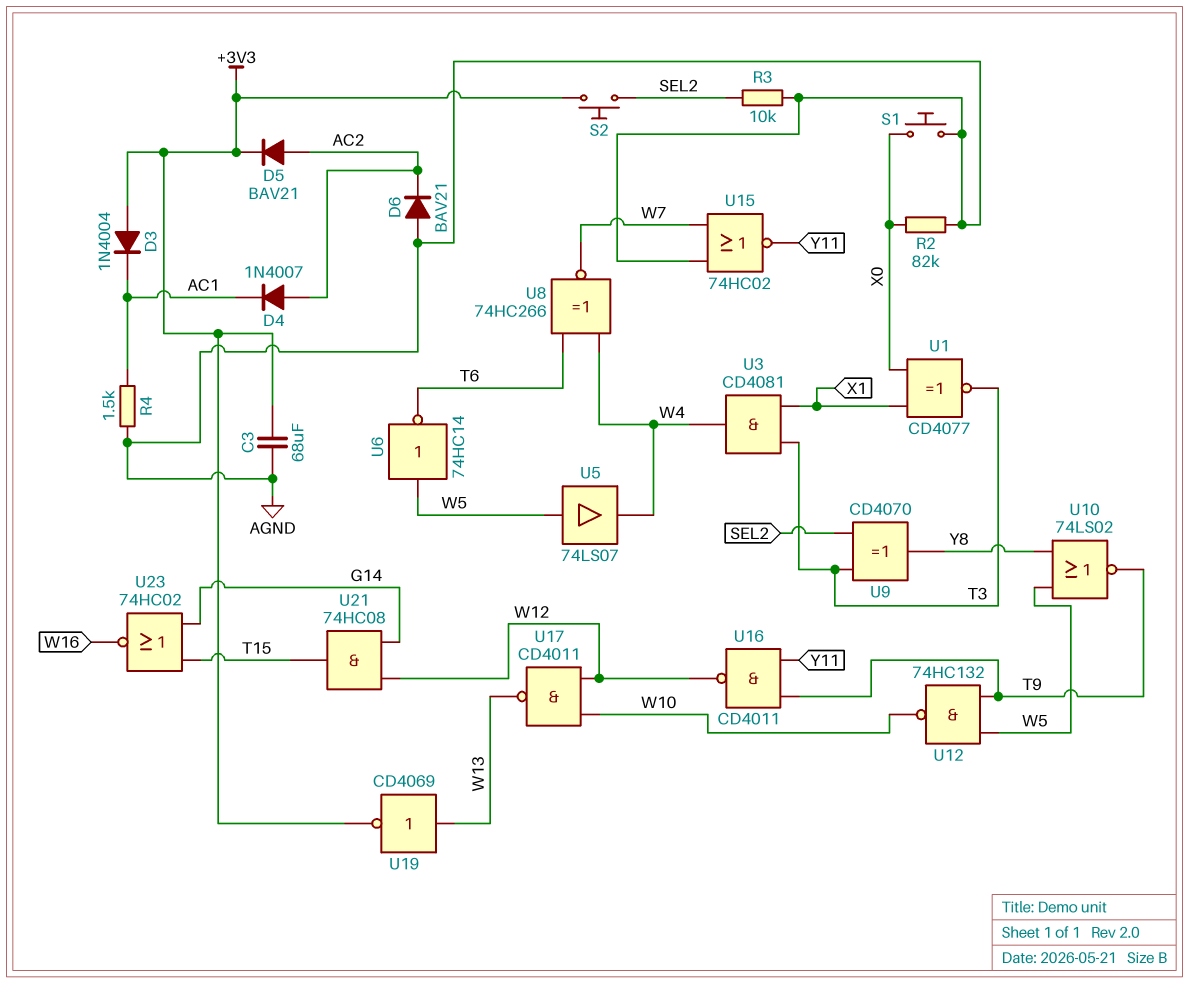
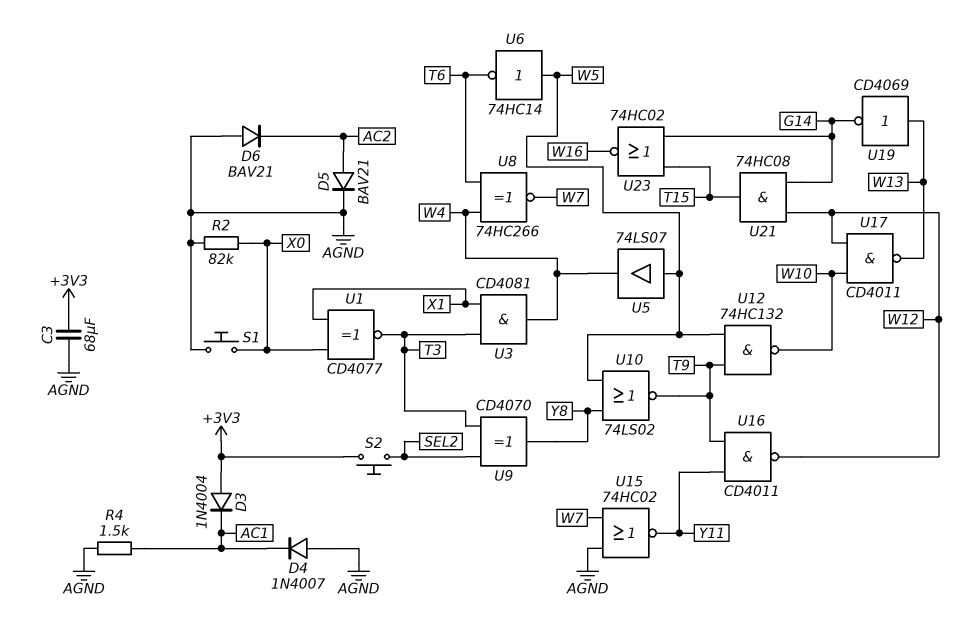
D4: diode 1N4007 (A AC2, K AC1) -> diode 1N4007 (A AGND, K AC1)
D5: diode BAV21 (A AC2, K +3V3) -> diode BAV21 (A AC2, K AGND)
R3: 10k (AGND, SEL2) -> none
U19: NOT CD4069 (in W13, out +3V3) -> NOT CD4069 (in W13, out G14)

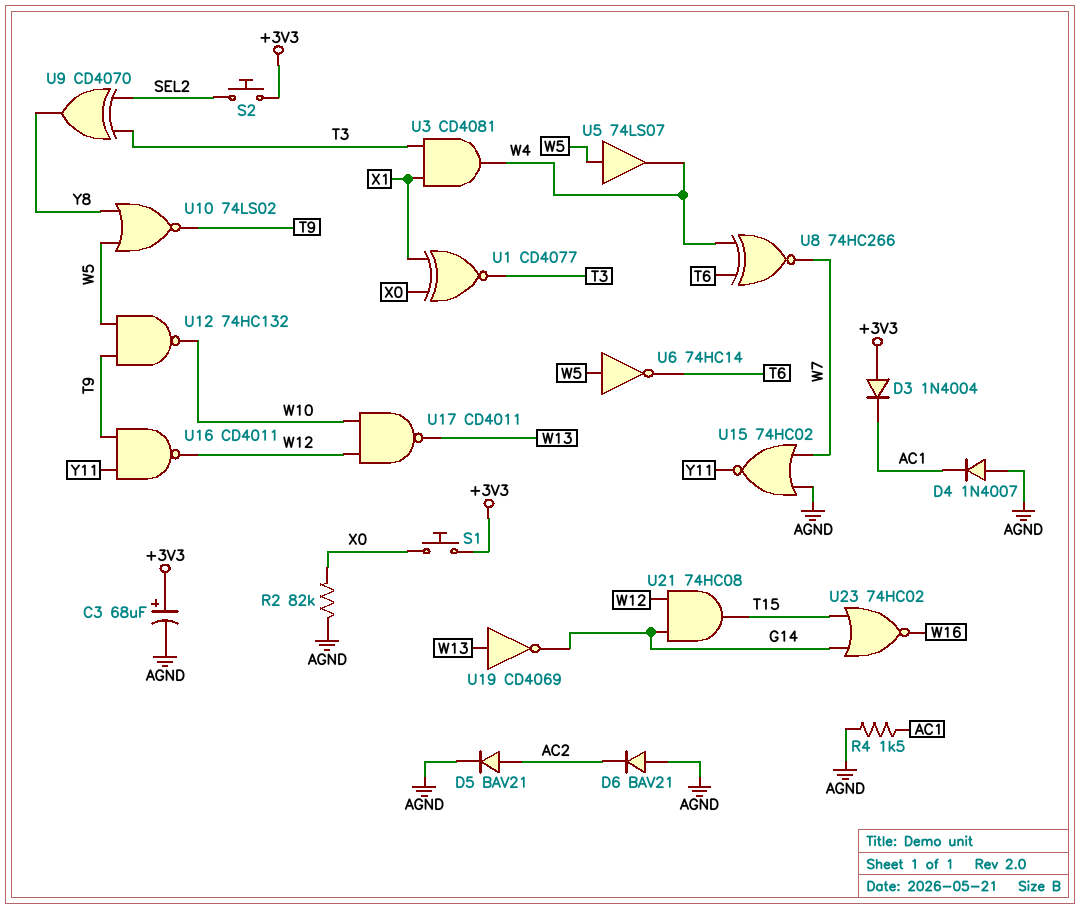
C3: 68uF (+3V3, AGND) -> 68uF (plus +3V3, minus AGND)
S1: button (AGND, X0) -> button (+3V3, X0)

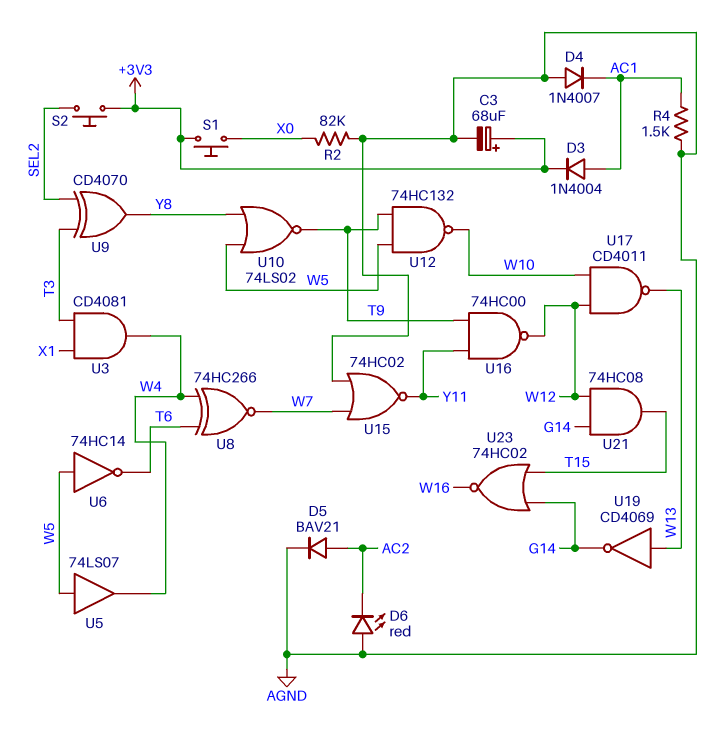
D3: diode 1N4004 (A +3V3, K AC1) -> diode 1N4004 (A AC1, K +3V3)
D6: diode BAV21 (A AGND, K AC2) -> LED red (A AGND, K AC2)
U1: XNOR CD4077 (in X0, in X1, out T3) -> none
U16: NAND CD4011 (in T9, in Y11, out W12) -> NAND 74HC00 (in T9, in Y11, out W12)

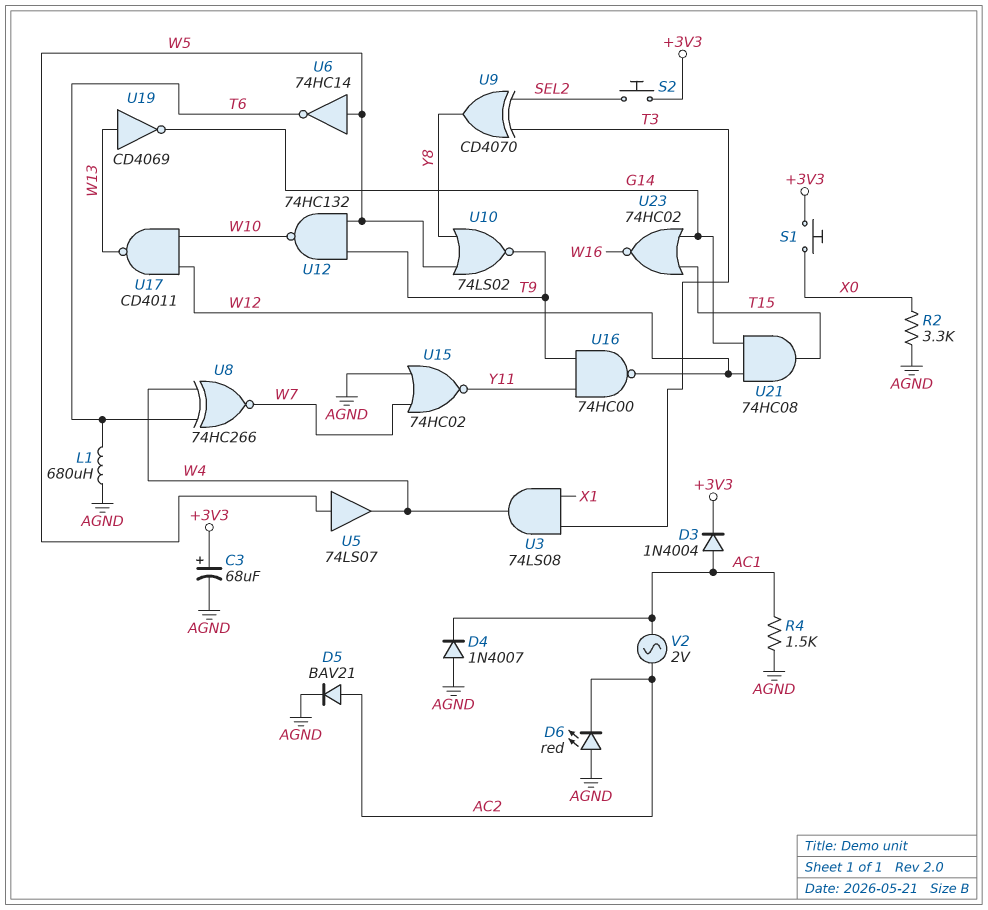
L1: none -> 680uH (AGND, T6)
R2: 82k (AGND, X0) -> 3.3k (AGND, X0)
U3: AND CD4081 (in T3, in X1, out W4) -> AND 74LS08 (in T3, in X1, out W4)
V2: none -> AC 2V (AC1, AC2)

